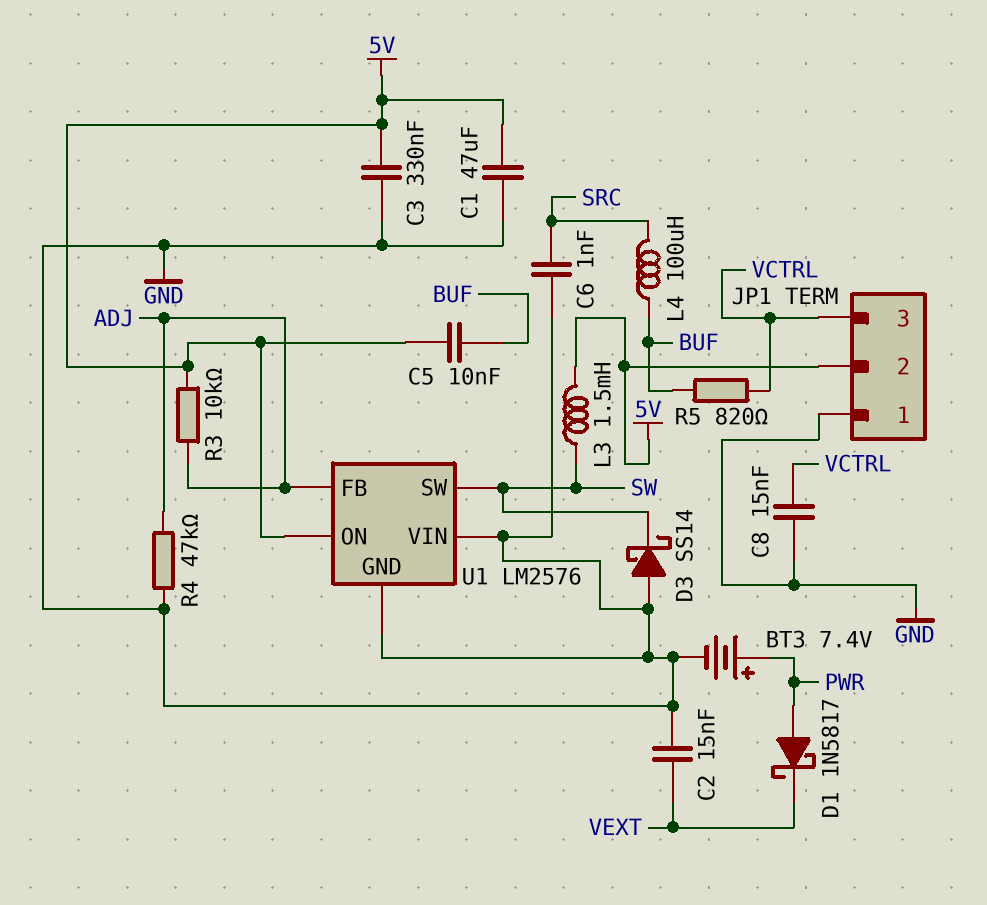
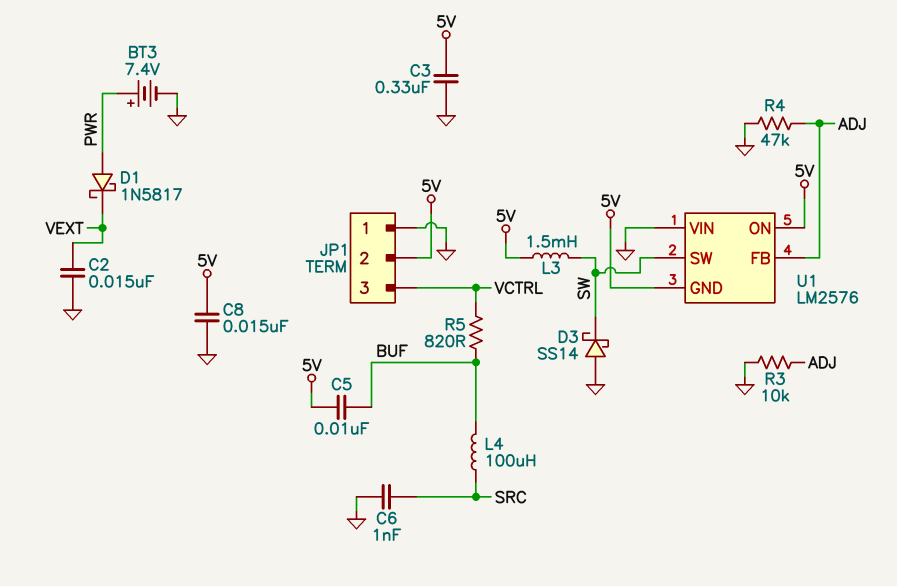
C1: 47uF (5V, GND) -> none
C8: 15nF (GND, VCTRL) -> 15nF (5V, GND)
R3: 10k (5V, ADJ) -> 10k (ADJ, GND)
U1 pin GND: GND -> 5V

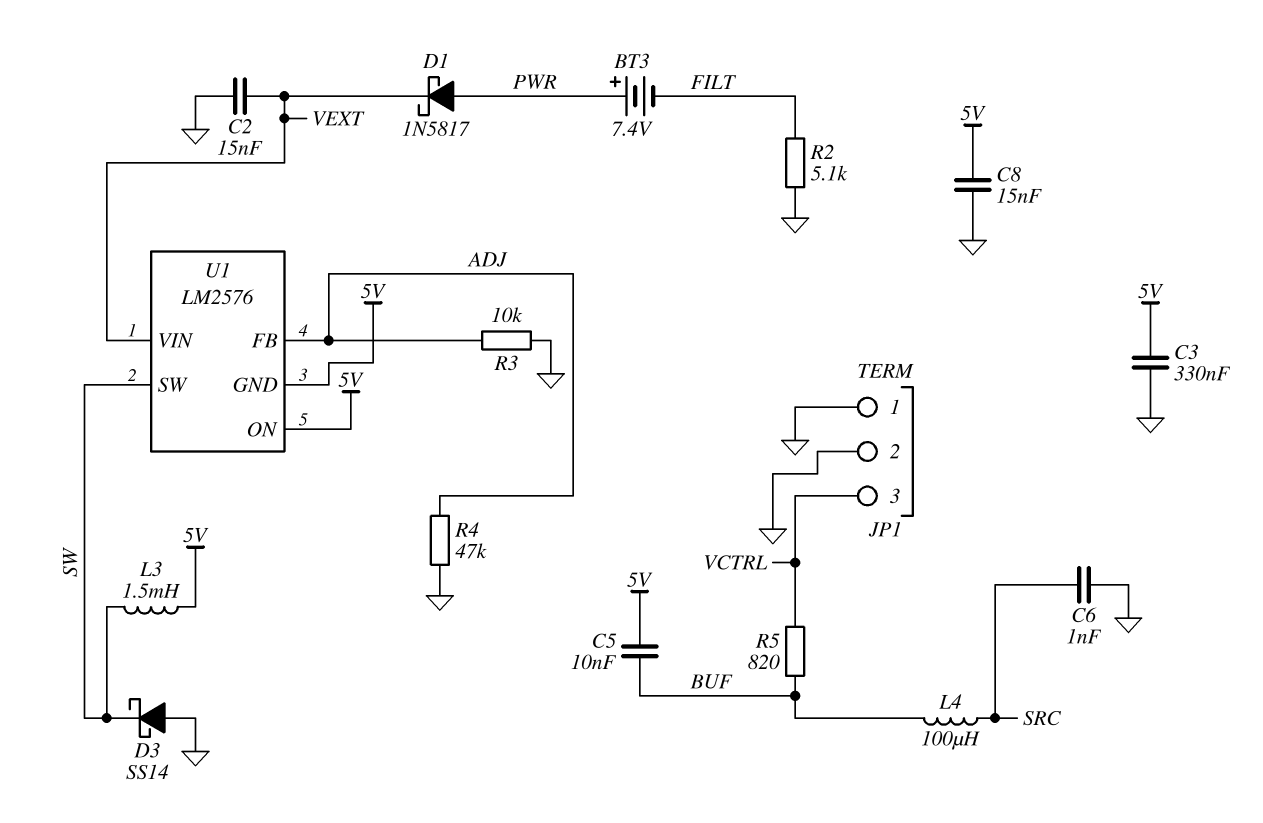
BT3: 7.4V (plus PWR, minus GND) -> 7.4V (plus PWR, minus FILT)
JP1 pin 2: 5V -> GND
R2: none -> 5.1k (FILT, GND)
U1 pin VIN: GND -> VEXT

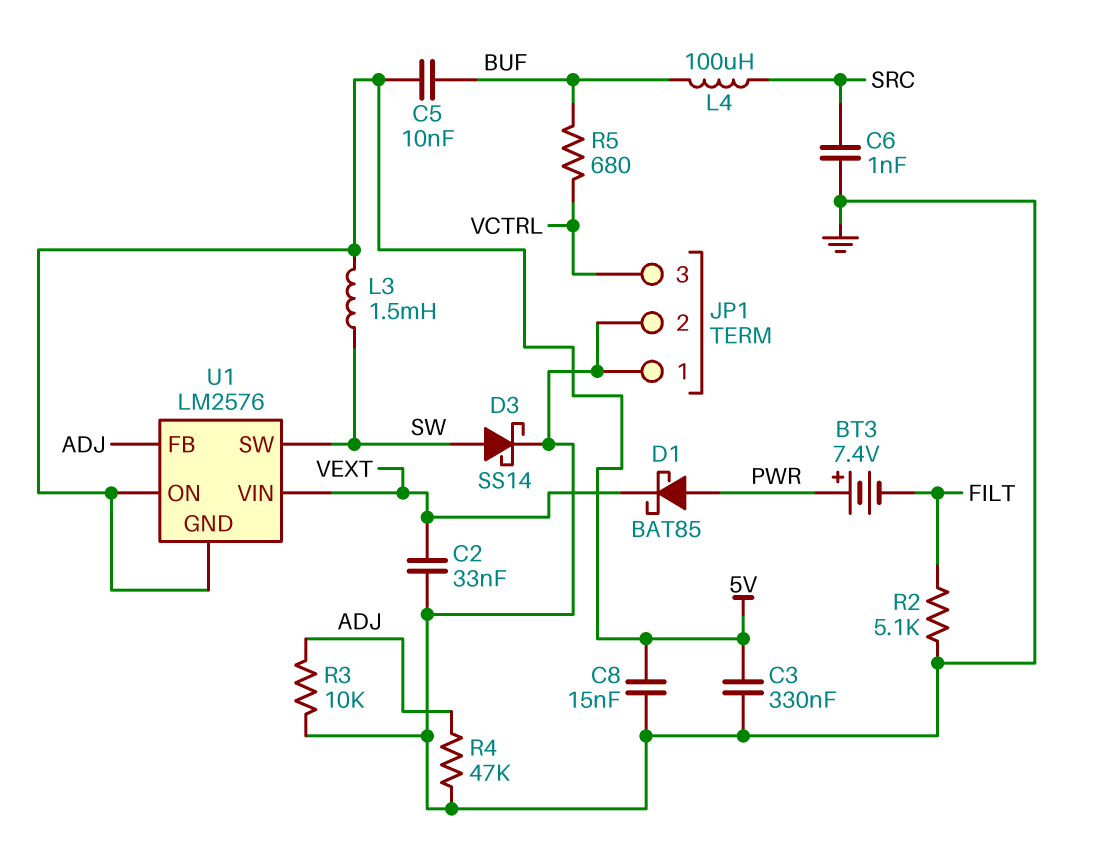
C2: 15nF (GND, VEXT) -> 33nF (GND, VEXT)
D1: schottky 1N5817 (A PWR, K VEXT) -> schottky BAT85 (A PWR, K VEXT)
D3: schottky SS14 (A GND, K SW) -> schottky SS14 (A SW, K GND)
R5: 820 (BUF, VCTRL) -> 680 (BUF, VCTRL)

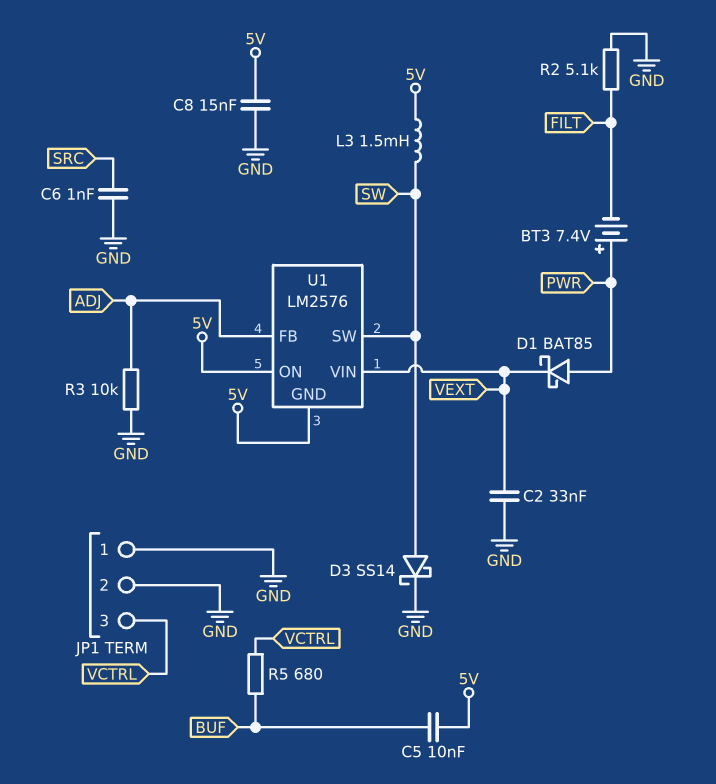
C3: 330nF (5V, GND) -> none
L4: 100uH (BUF, SRC) -> none
R4: 47k (ADJ, GND) -> none

